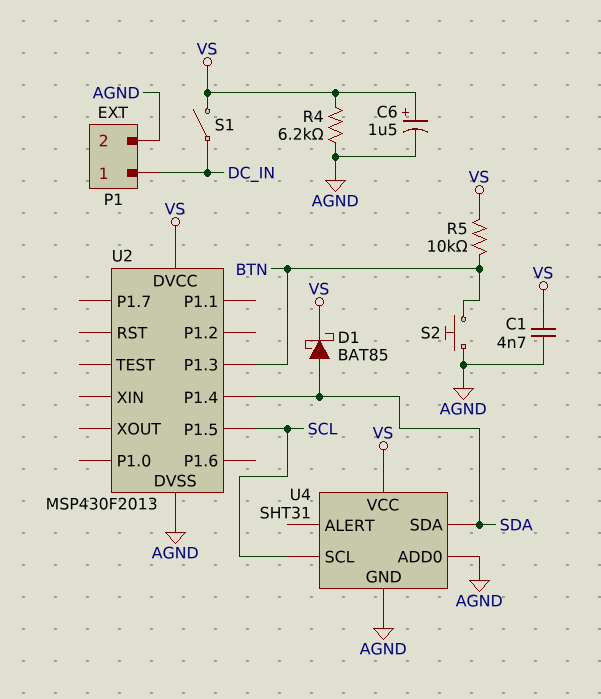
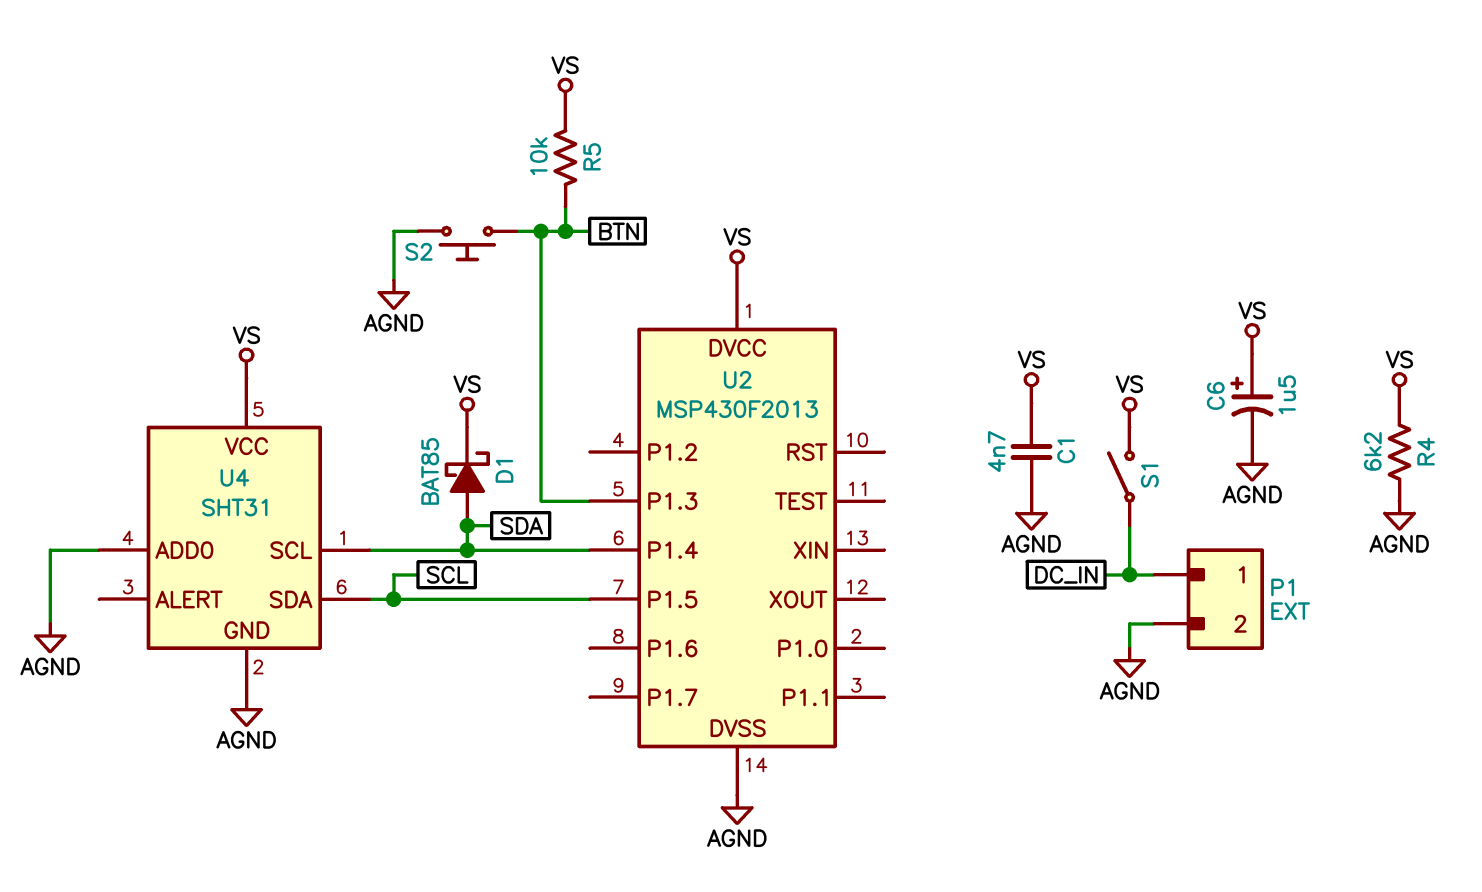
U4 pin SCL: SCL -> SDA
U4 pin SDA: SDA -> SCL

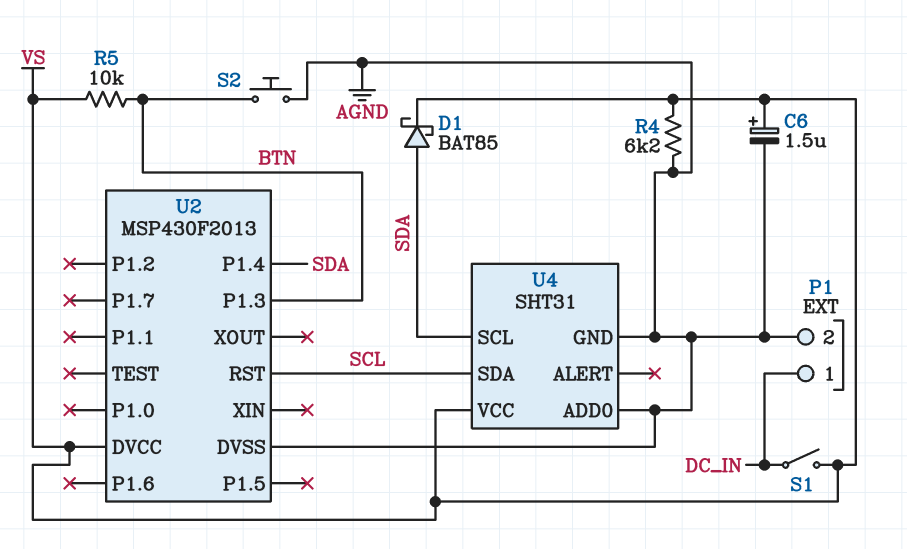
C1: 4.7nF (AGND, VS) -> none
U2 pin P1.5: SCL -> none
U2 pin RST: none -> SCL

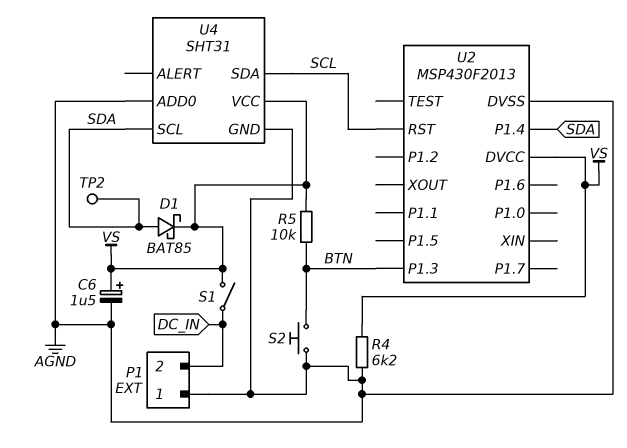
P1 pin 1: DC_IN -> AGND
P1 pin 2: AGND -> DC_IN
TP2: none -> test point (SDA)

